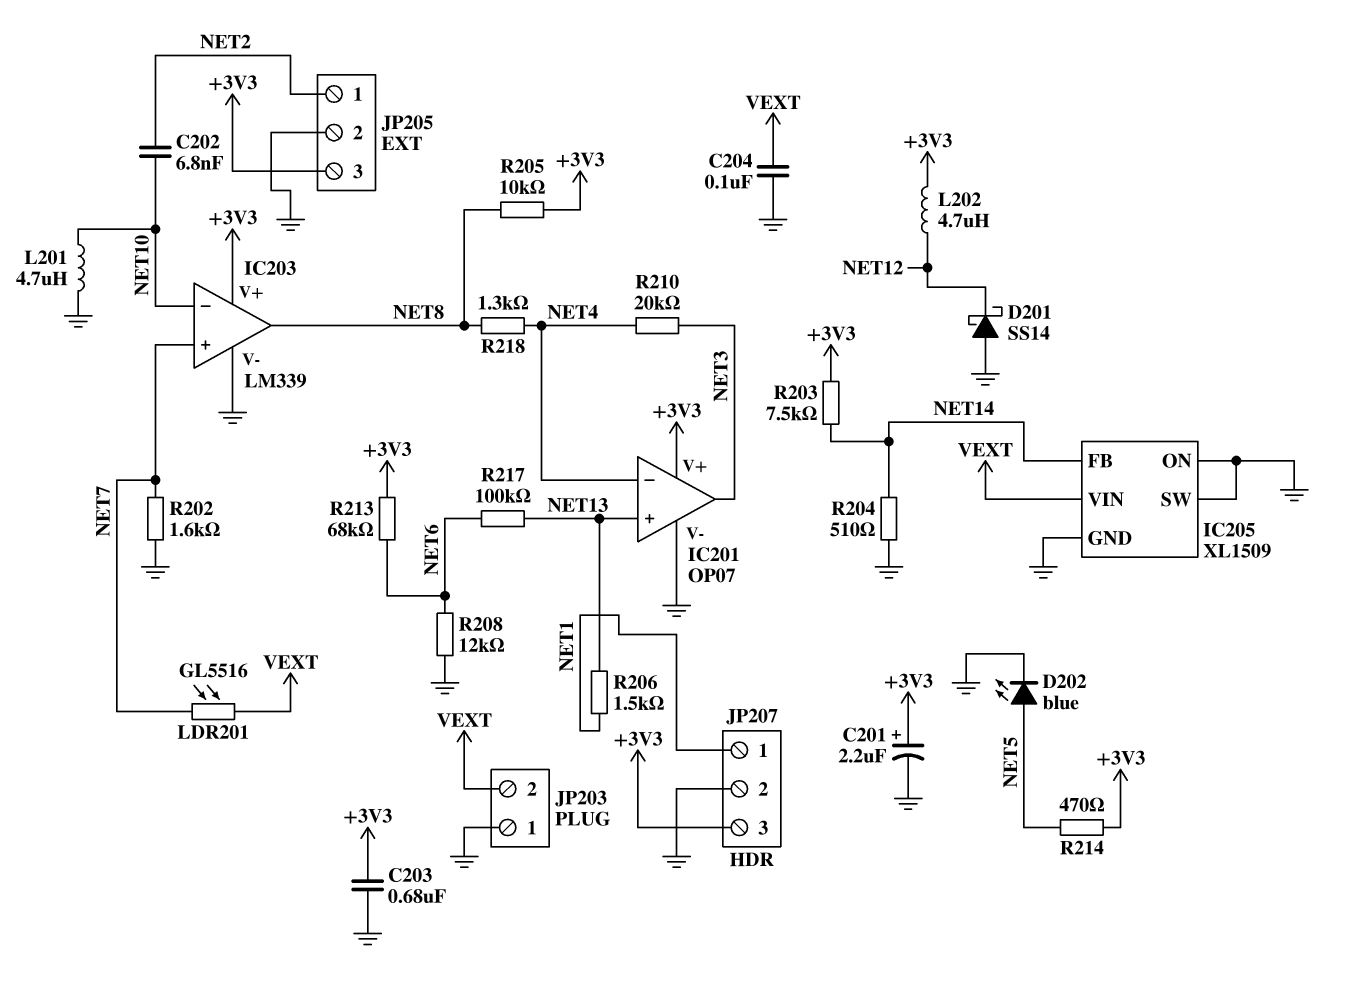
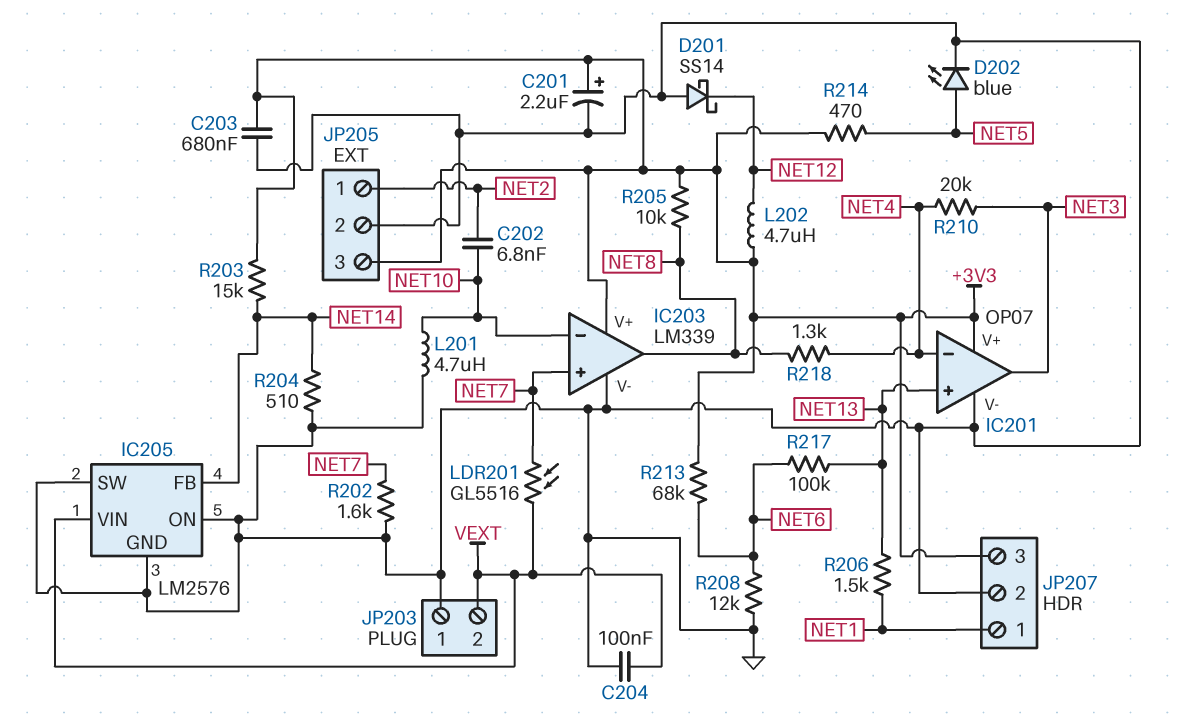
IC205: XL1509 -> LM2576
R203: 7.5k (+3V3, NET14) -> 15k (+3V3, NET14)

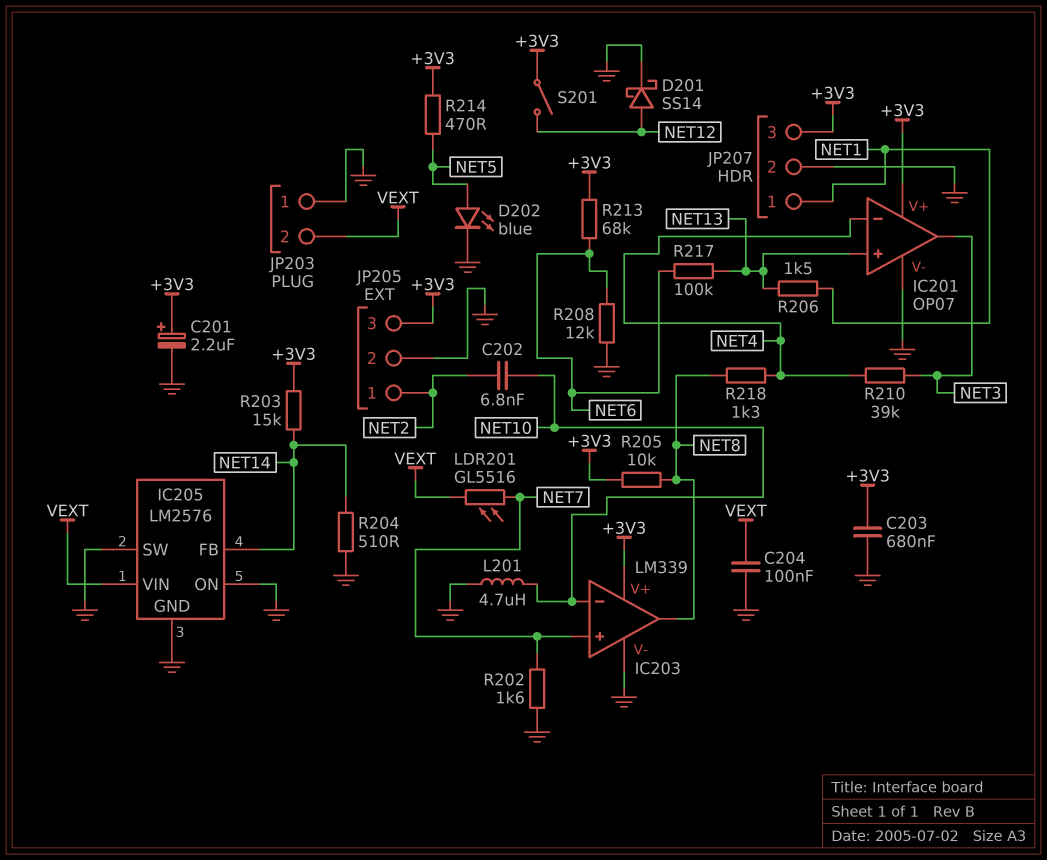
D201: schottky SS14 (A GND, K NET12) -> schottky SS14 (A NET12, K GND)
L202: 4.7uH (+3V3, NET12) -> none
R210: 20k (NET3, NET4) -> 39k (NET3, NET4)
S201: none -> switch (+3V3, NET12)

